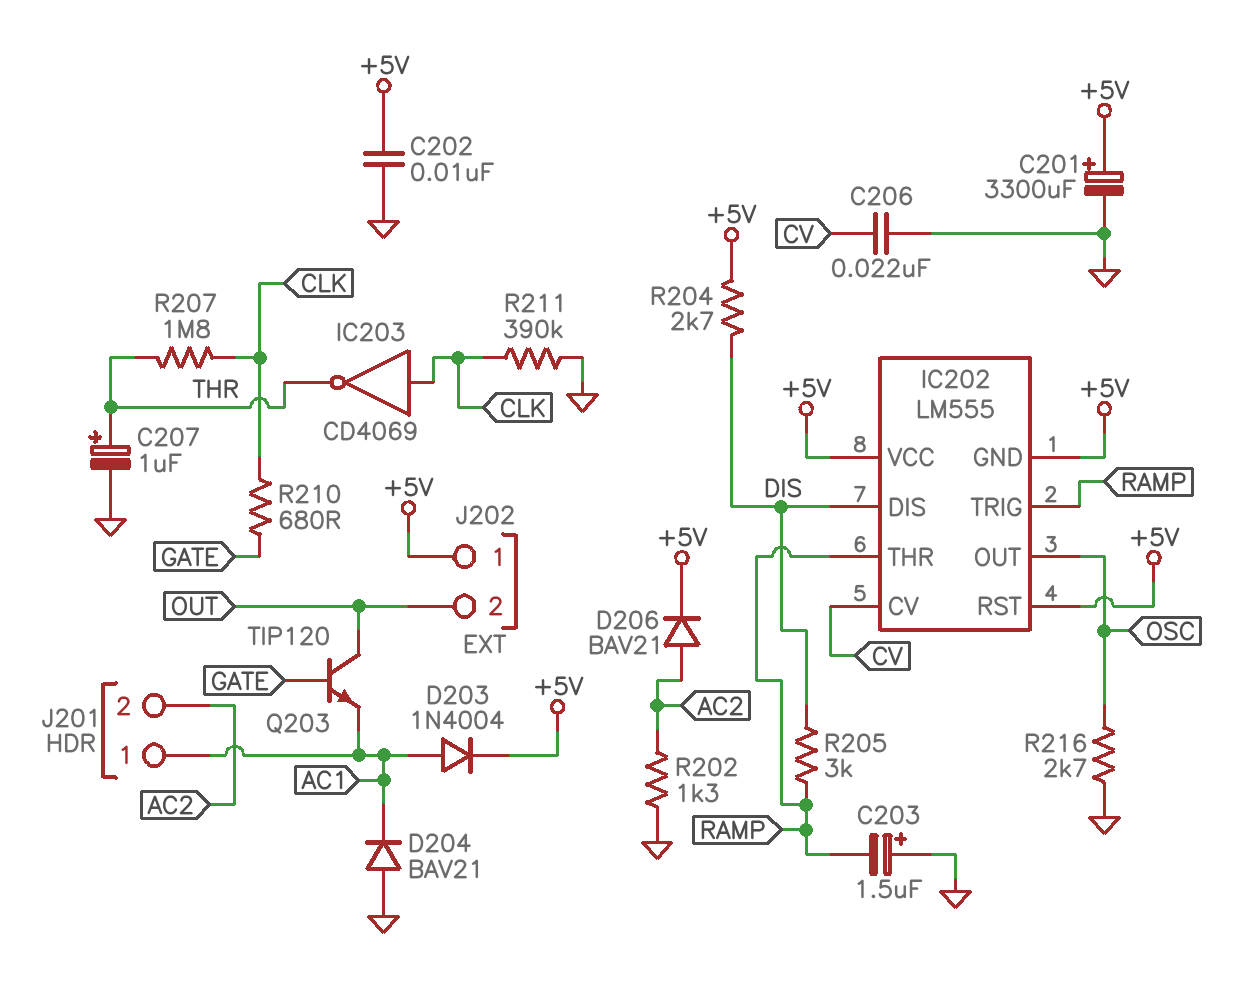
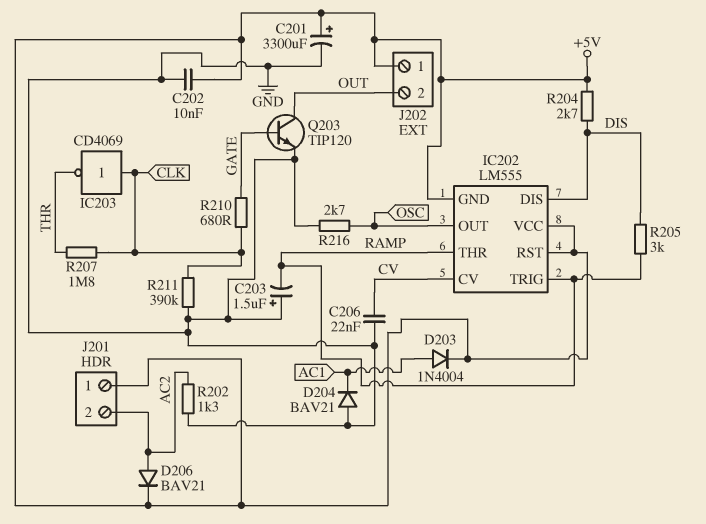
C207: 1uF (plus THR, minus GND) -> none
J201 pin 1: AC1 -> +5V
Q203: NPN TIP120 (B GATE, C OUT, E AC1) -> NPN TIP120 (B GATE, C OUT, E GND)

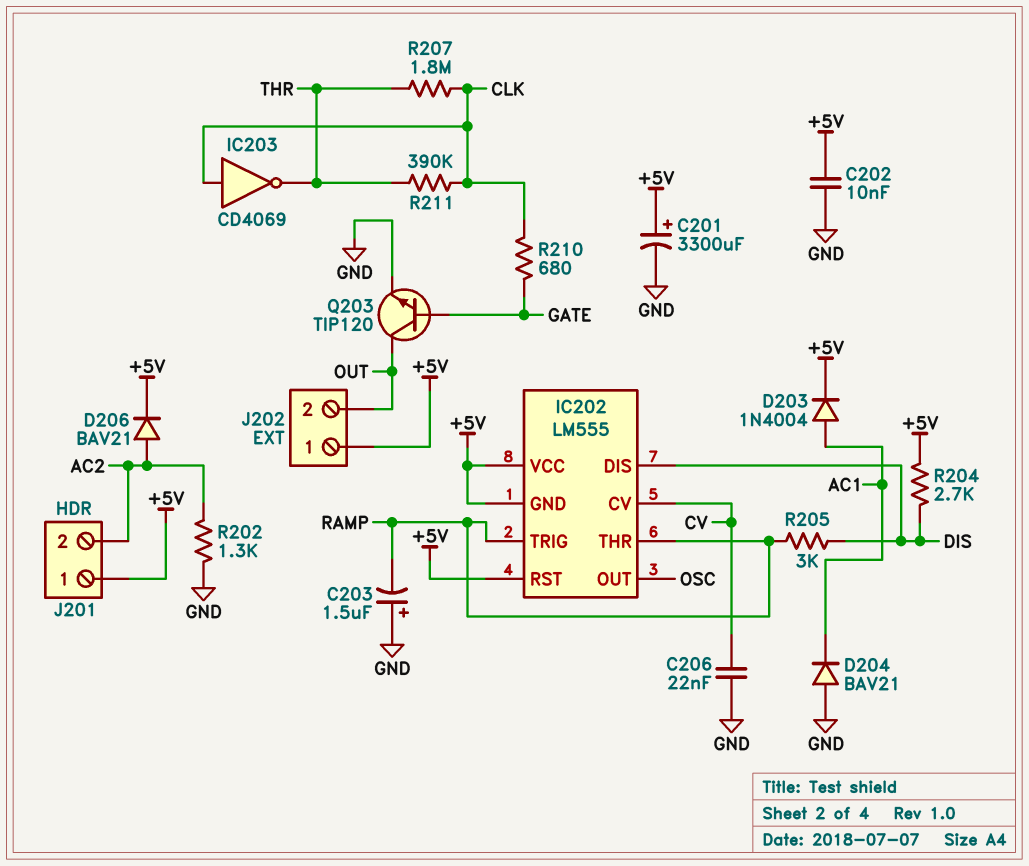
R211: 390k (CLK, GND) -> 390k (CLK, THR)
R216: 2.7k (GND, OSC) -> none

